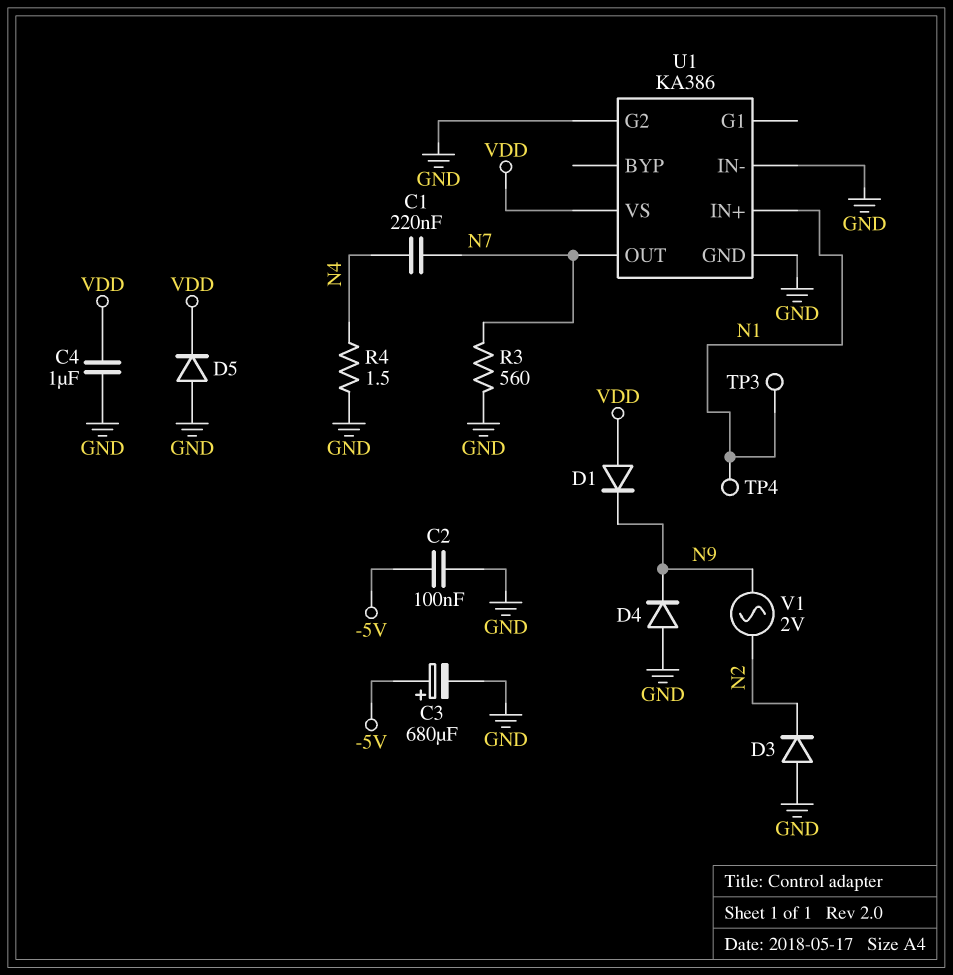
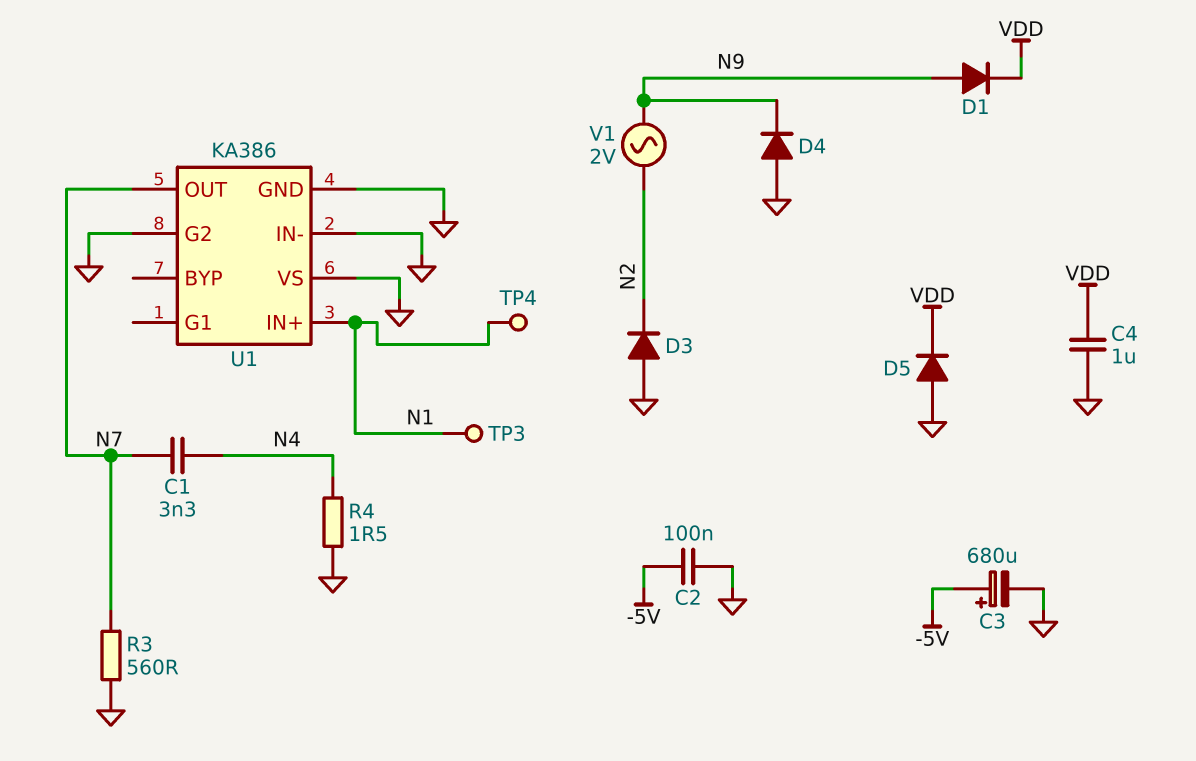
C1: 220nF (N4, N7) -> 3.3nF (N4, N7)
D1: diode (A VDD, K N9) -> diode (A N9, K VDD)
U1 pin VS: VDD -> GND

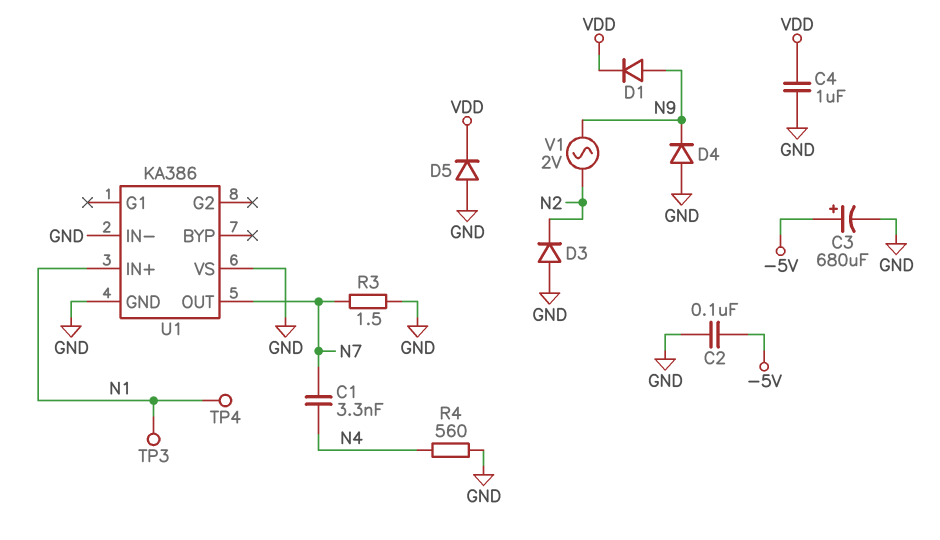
R3: 560 (GND, N7) -> 1.5 (GND, N7)
R4: 1.5 (GND, N4) -> 560 (GND, N4)
U1 pin G2: GND -> none

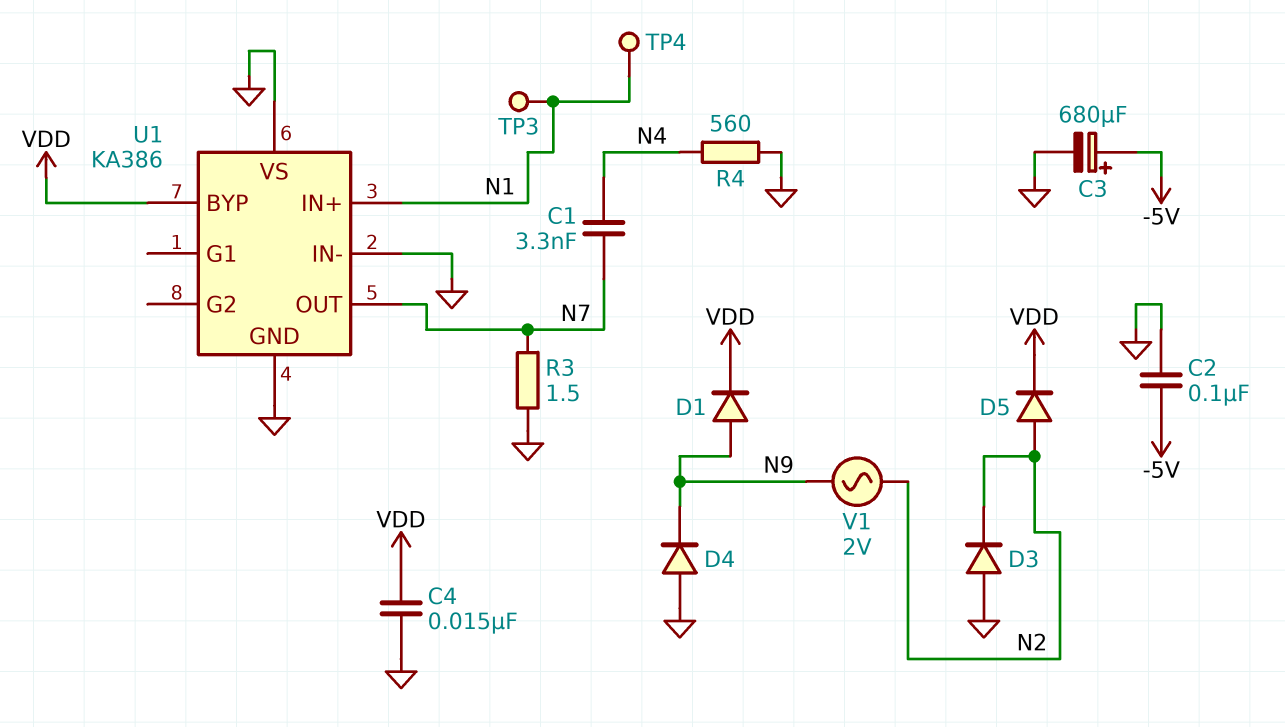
C4: 1uF (GND, VDD) -> 15nF (GND, VDD)
D5: diode (A GND, K VDD) -> diode (A N2, K VDD)
U1 pin BYP: none -> VDD

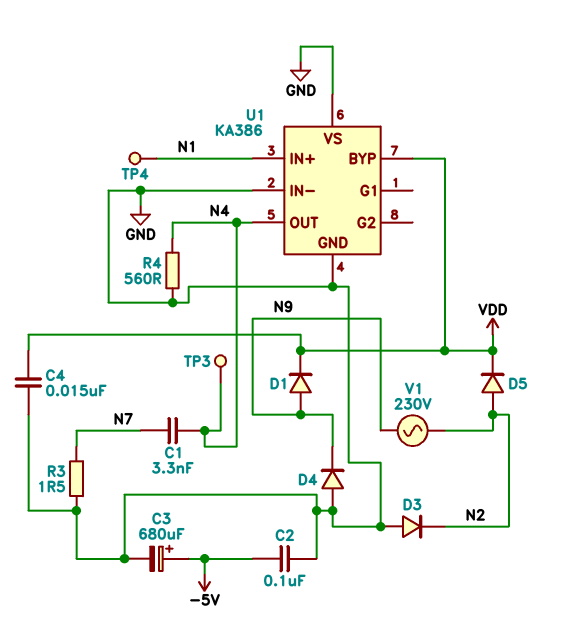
TP3: test point (N1) -> test point (N4)
U1 pin OUT: N7 -> N4
V1: AC 2V (N2, N9) -> AC 230V (N2, N9)

